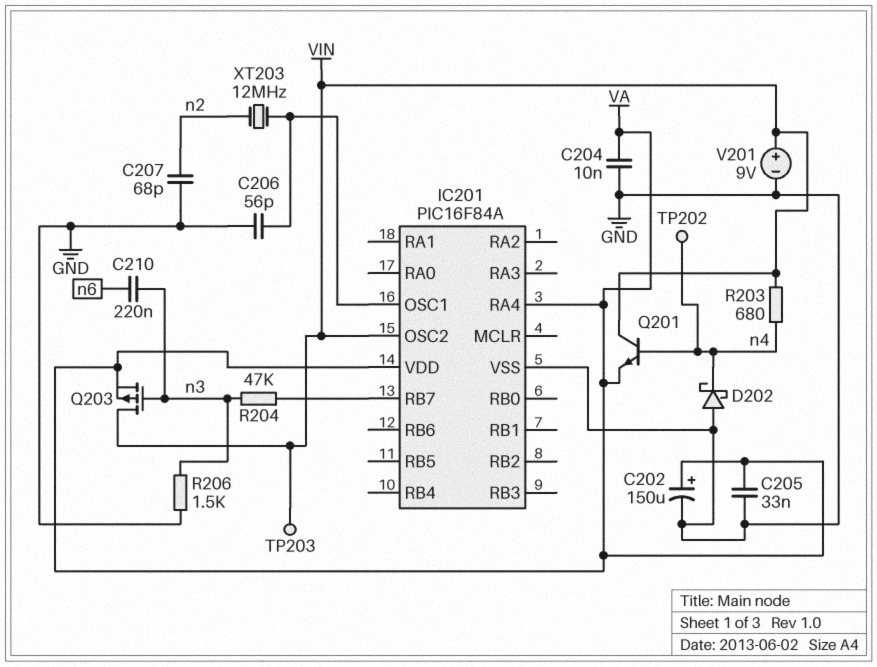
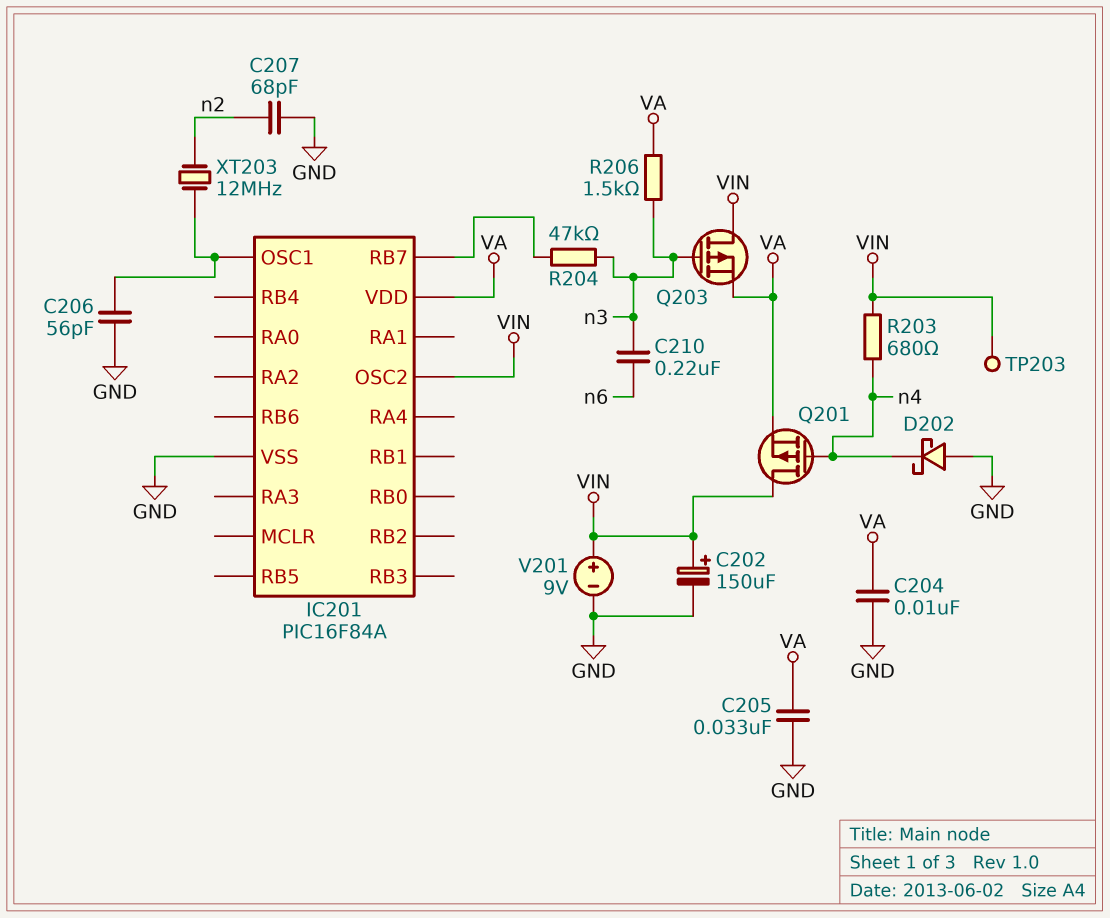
C202: 150uF (plus VA, minus GND) -> 150uF (plus VIN, minus GND)
IC201 pin RA4: VA -> none
Q201: NPN (B n4, C VIN, E VA) -> PMOS (G n4, D VIN, S VA)
R206: 1.5k (GND, n3) -> 1.5k (VA, n3)
TP202: test point (n4) -> none

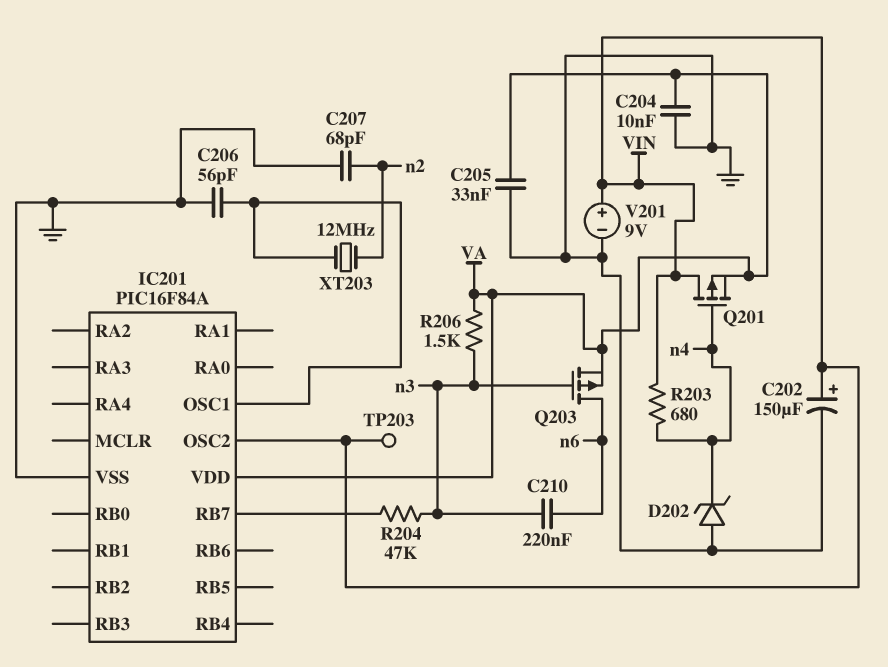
D202: schottky (A GND, K n4) -> zener (A GND, K n4)
Q203: PMOS (G n3, D VIN, S VA) -> PMOS (G n3, D n6, S VA)

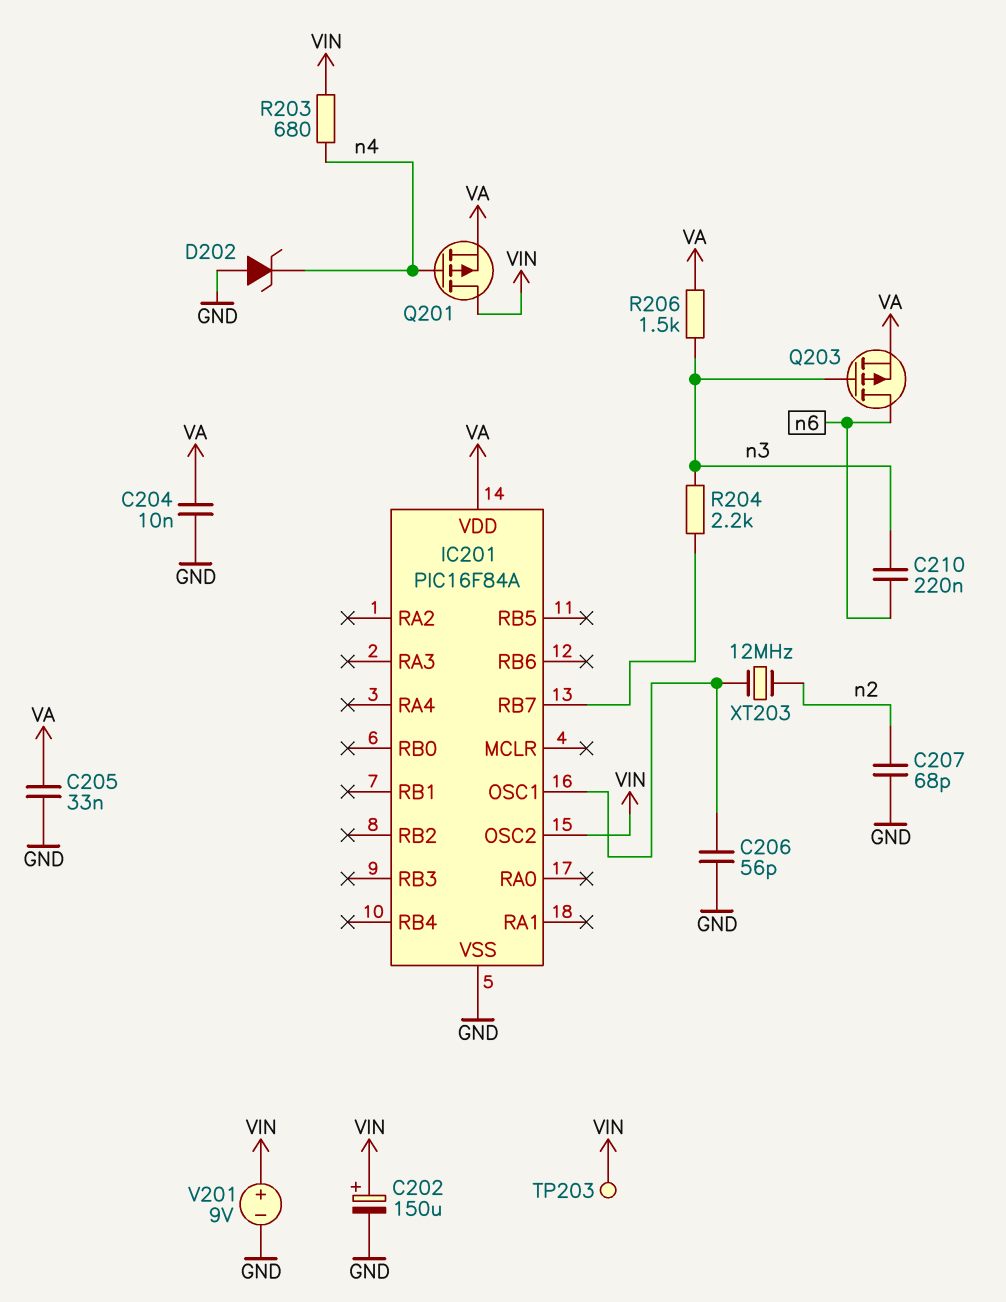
R204: 47k (IC201/RB7, n3) -> 2.2k (IC201/RB7, n3)

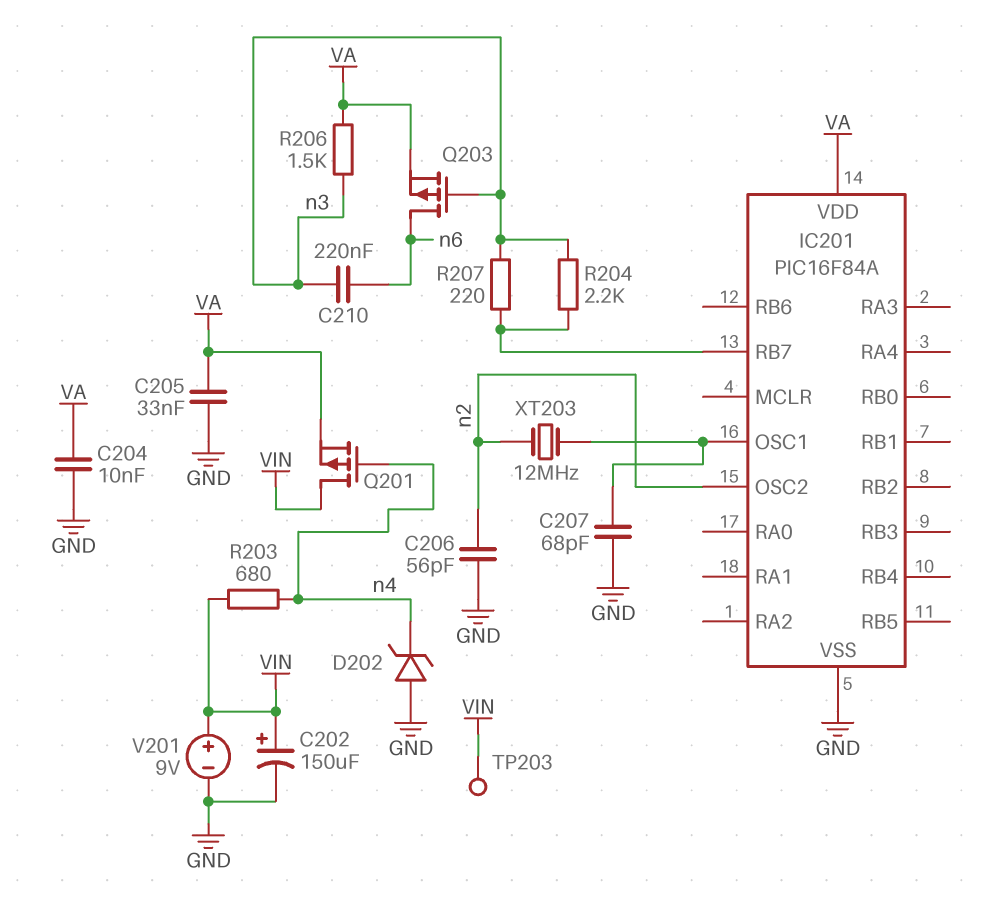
C206: 56pF (GND, IC201/OSC1) -> 56pF (GND, n2)
C207: 68pF (GND, n2) -> 68pF (GND, IC201/OSC1)
IC201 pin OSC2: VIN -> n2
R207: none -> 220 (IC201/RB7, n3)

